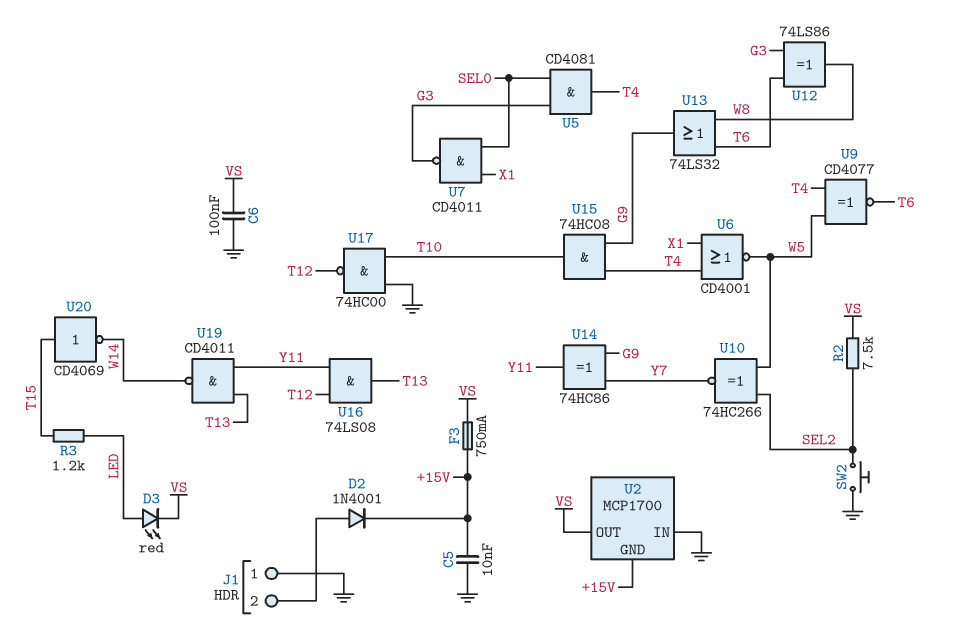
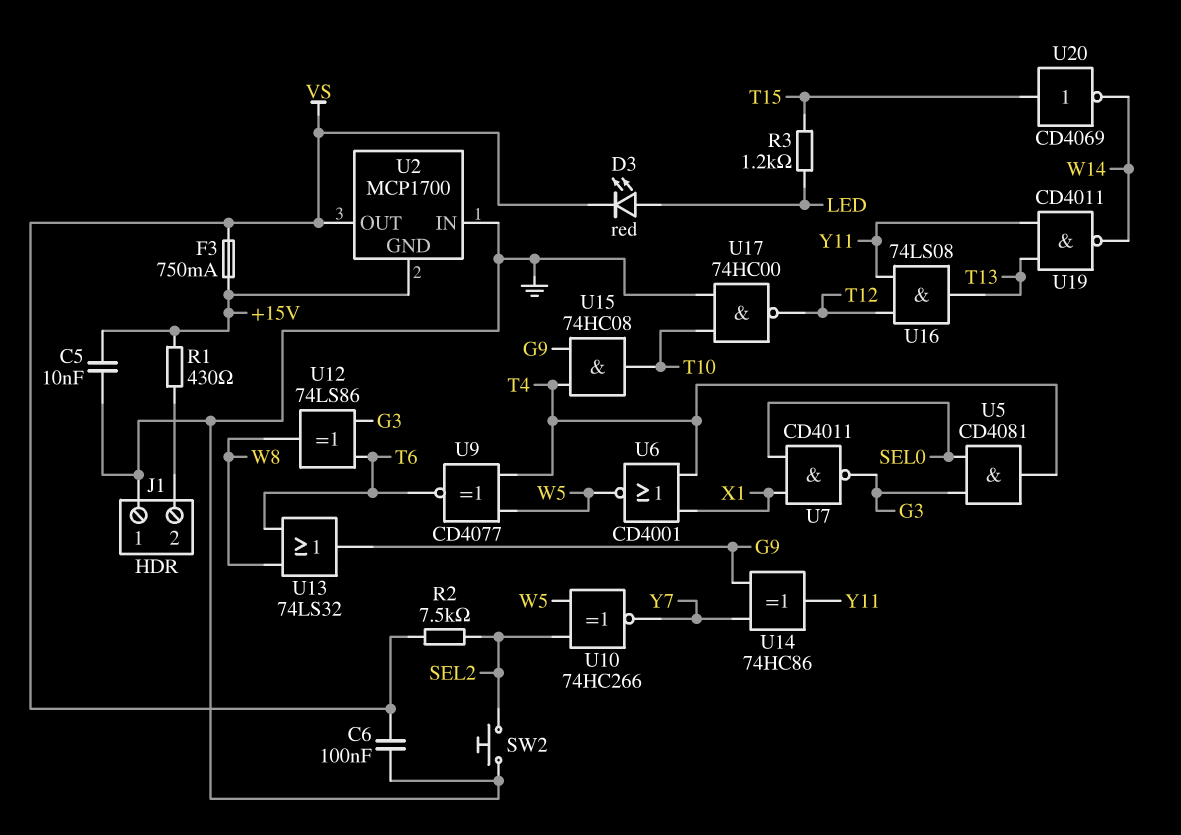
D2: diode 1N4001 (A J1/2, K +15V) -> none
R1: none -> 430 (+15V, J1/2)

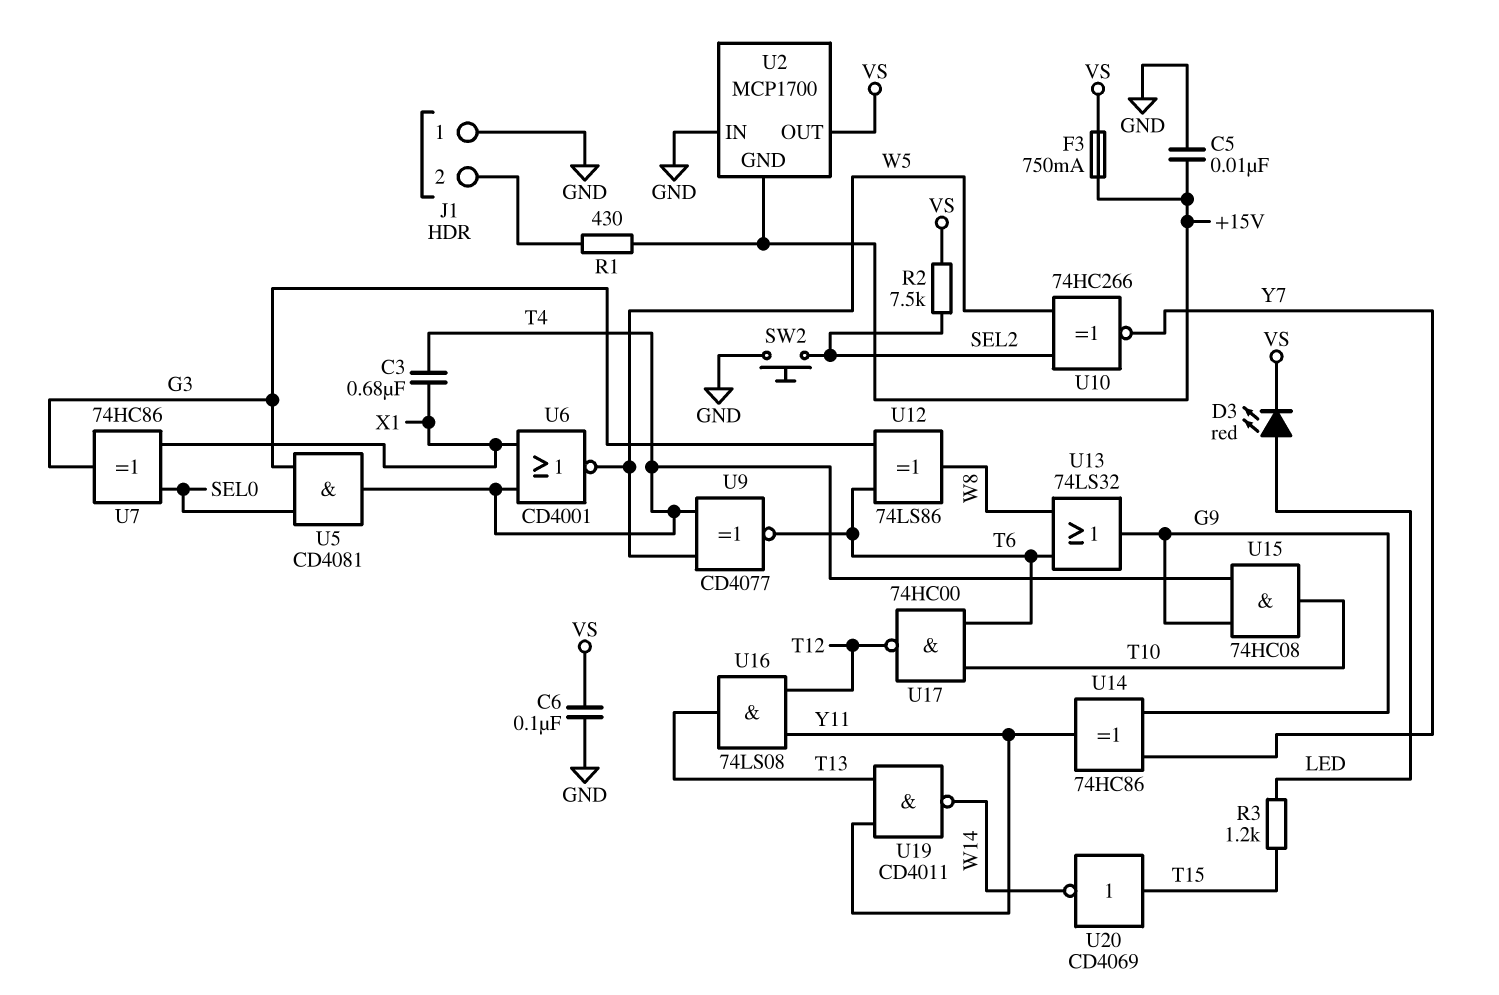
C3: none -> 680nF (T4, X1)
U7: NAND CD4011 (in SEL0, in X1, out G3) -> XOR 74HC86 (in SEL0, in X1, out G3)
U17: NAND 74HC00 (in GND, in T10, out T12) -> NAND 74HC00 (in T6, in T10, out T12)

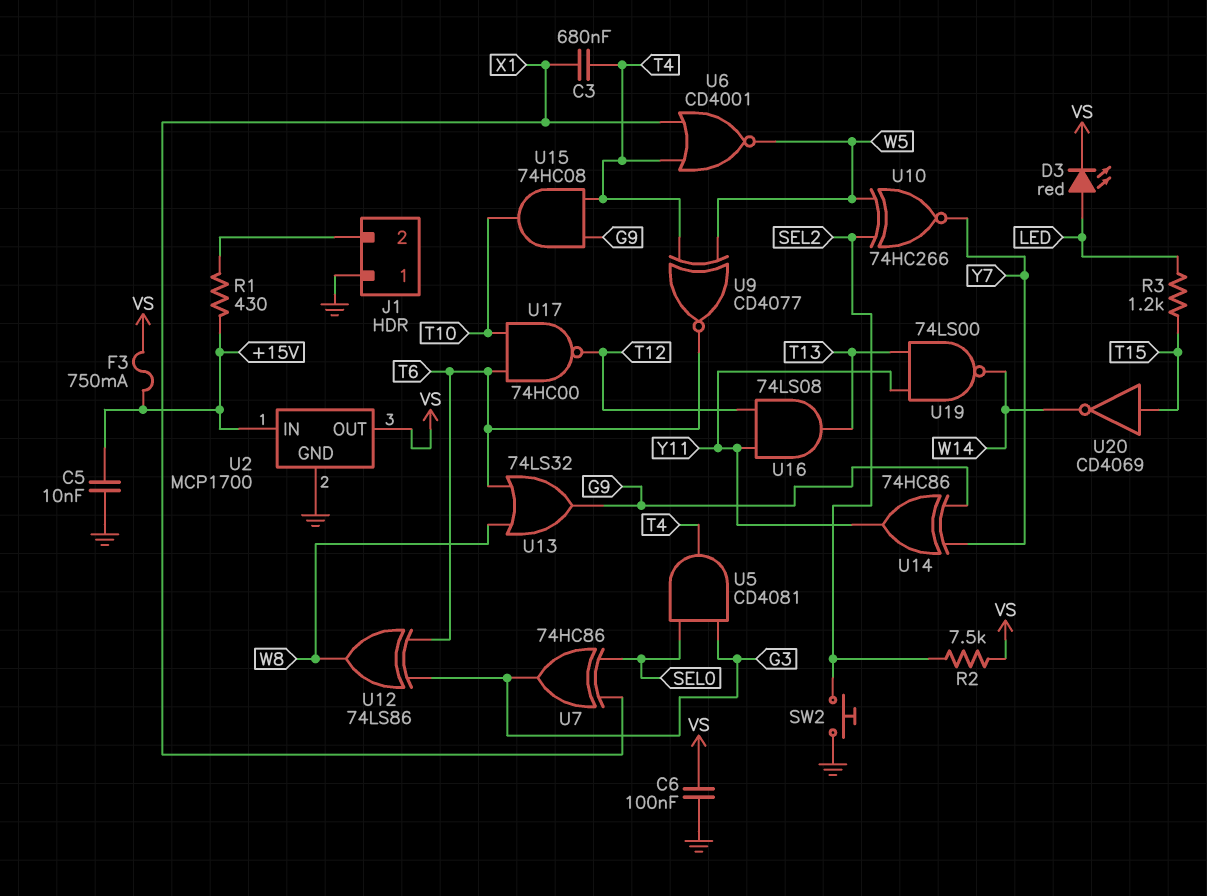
U2 pin GND: +15V -> GND
U2 pin IN: GND -> +15V
U19: NAND CD4011 (in T13, in Y11, out W14) -> NAND 74LS00 (in T13, in Y11, out W14)

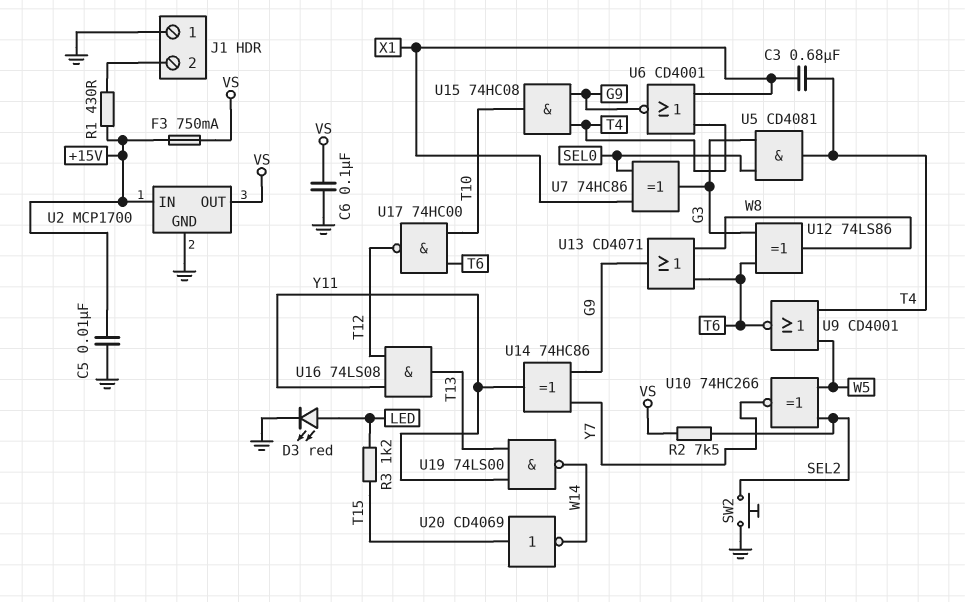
D3: LED red (A LED, K VS) -> LED red (A LED, K GND)
U6: NOR CD4001 (in T4, in X1, out W5) -> NOR CD4001 (in T4, in X1, out G9)
U9: XNOR CD4077 (in T4, in W5, out T6) -> NOR CD4001 (in T4, in W5, out T6)
U13: OR 74LS32 (in T6, in W8, out G9) -> OR CD4071 (in T6, in W8, out G9)

